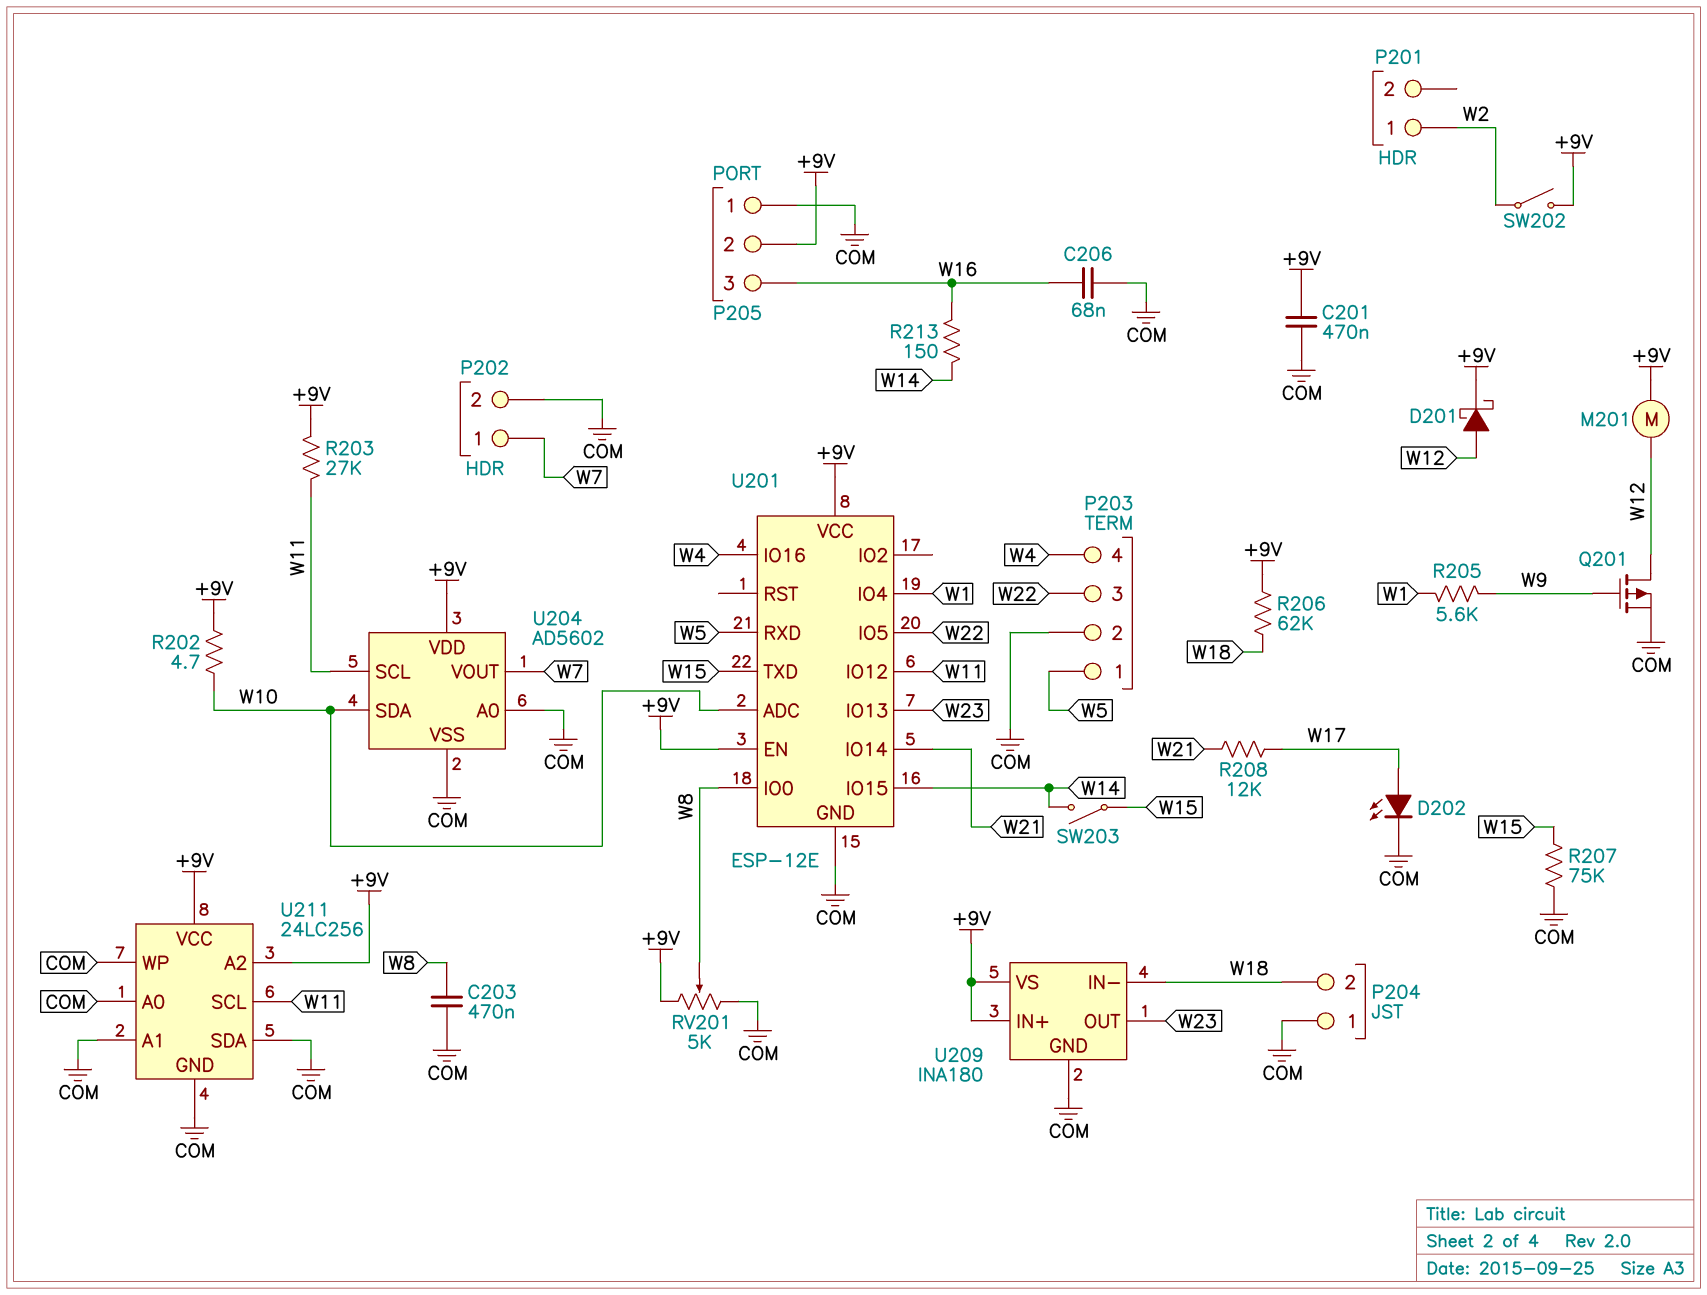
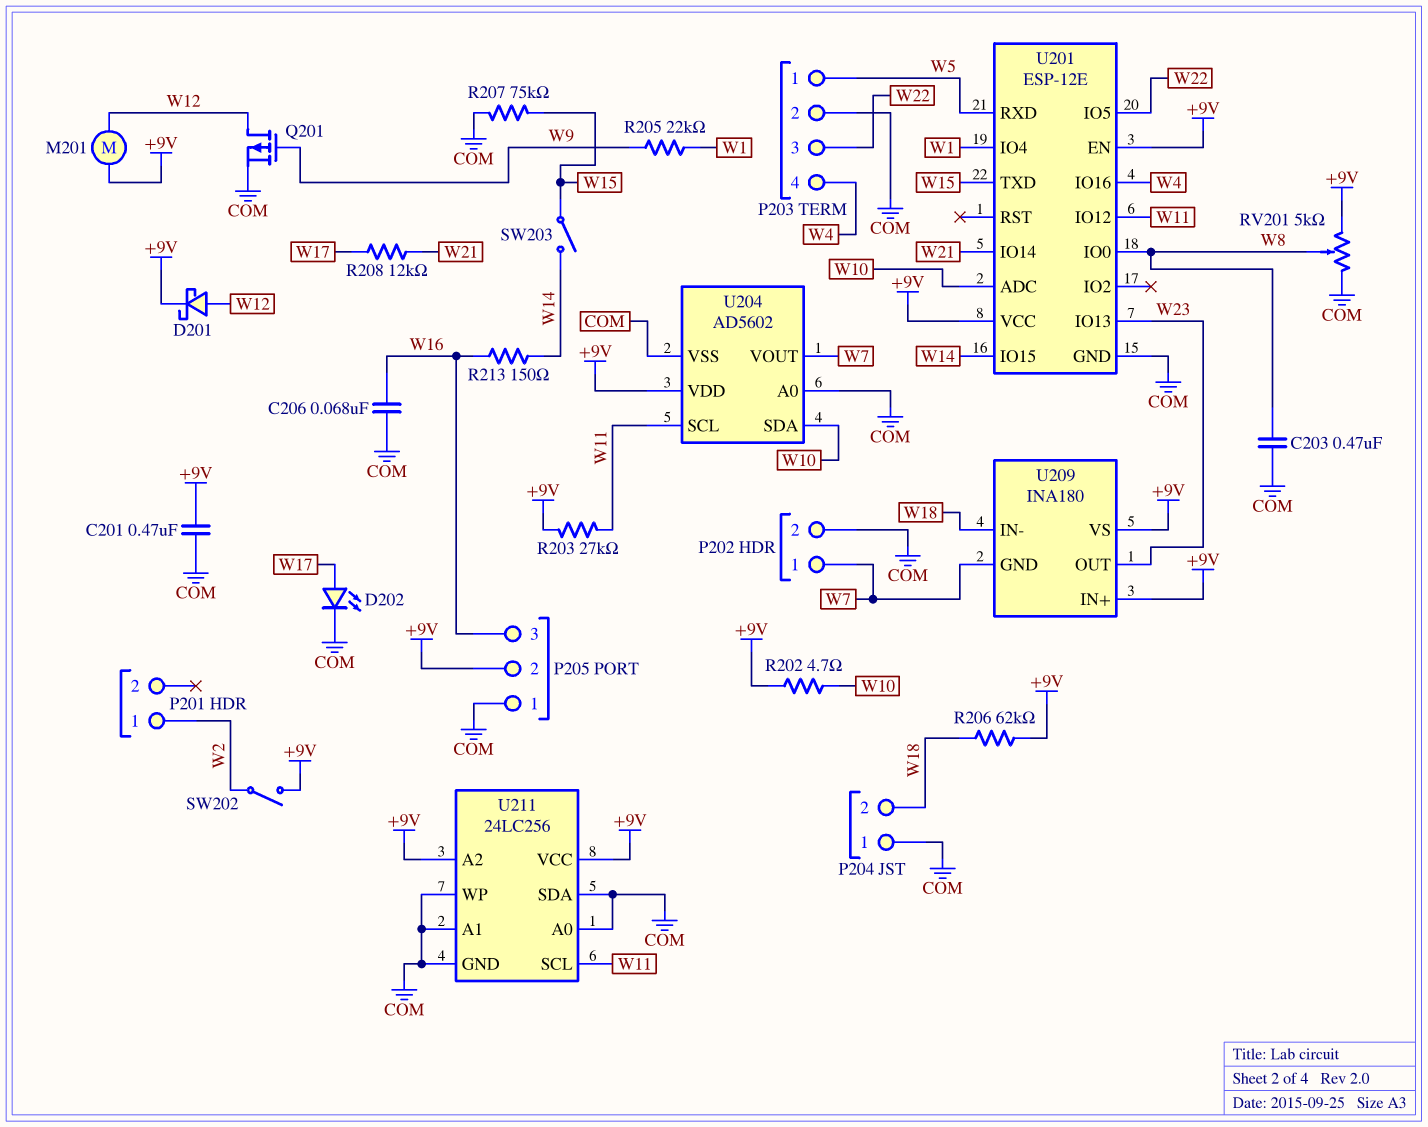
R205: 5.6k (W1, W9) -> 22k (W1, W9)
U209 pin GND: COM -> W7

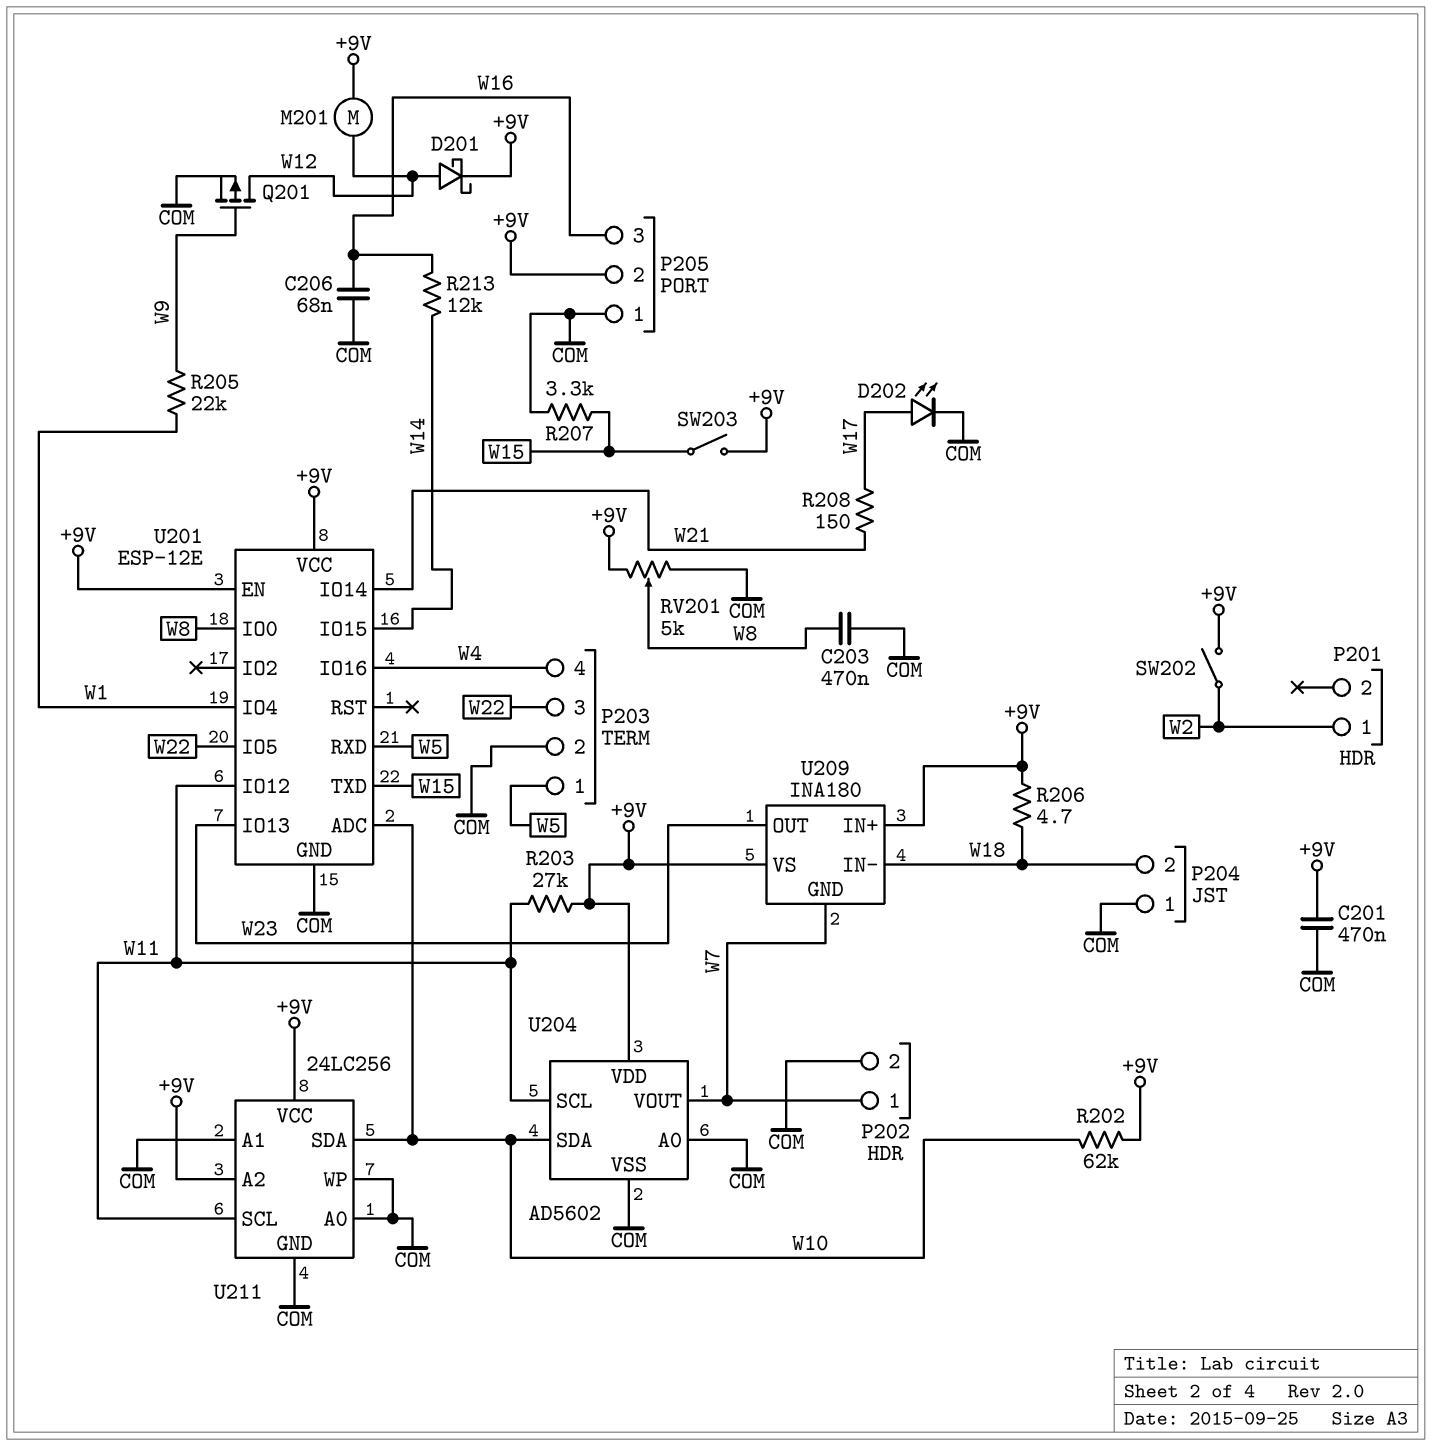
R202: 4.7 (+9V, W10) -> 62k (+9V, W10)
R206: 62k (+9V, W18) -> 4.7 (+9V, W18)
R207: 75k (COM, W15) -> 3.3k (COM, W15)
R208: 12k (W17, W21) -> 150 (W17, W21)
R213: 150 (W14, W16) -> 12k (W14, W16)
SW203: switch (W14, W15) -> switch (+9V, W15)
U211 pin SDA: COM -> W10

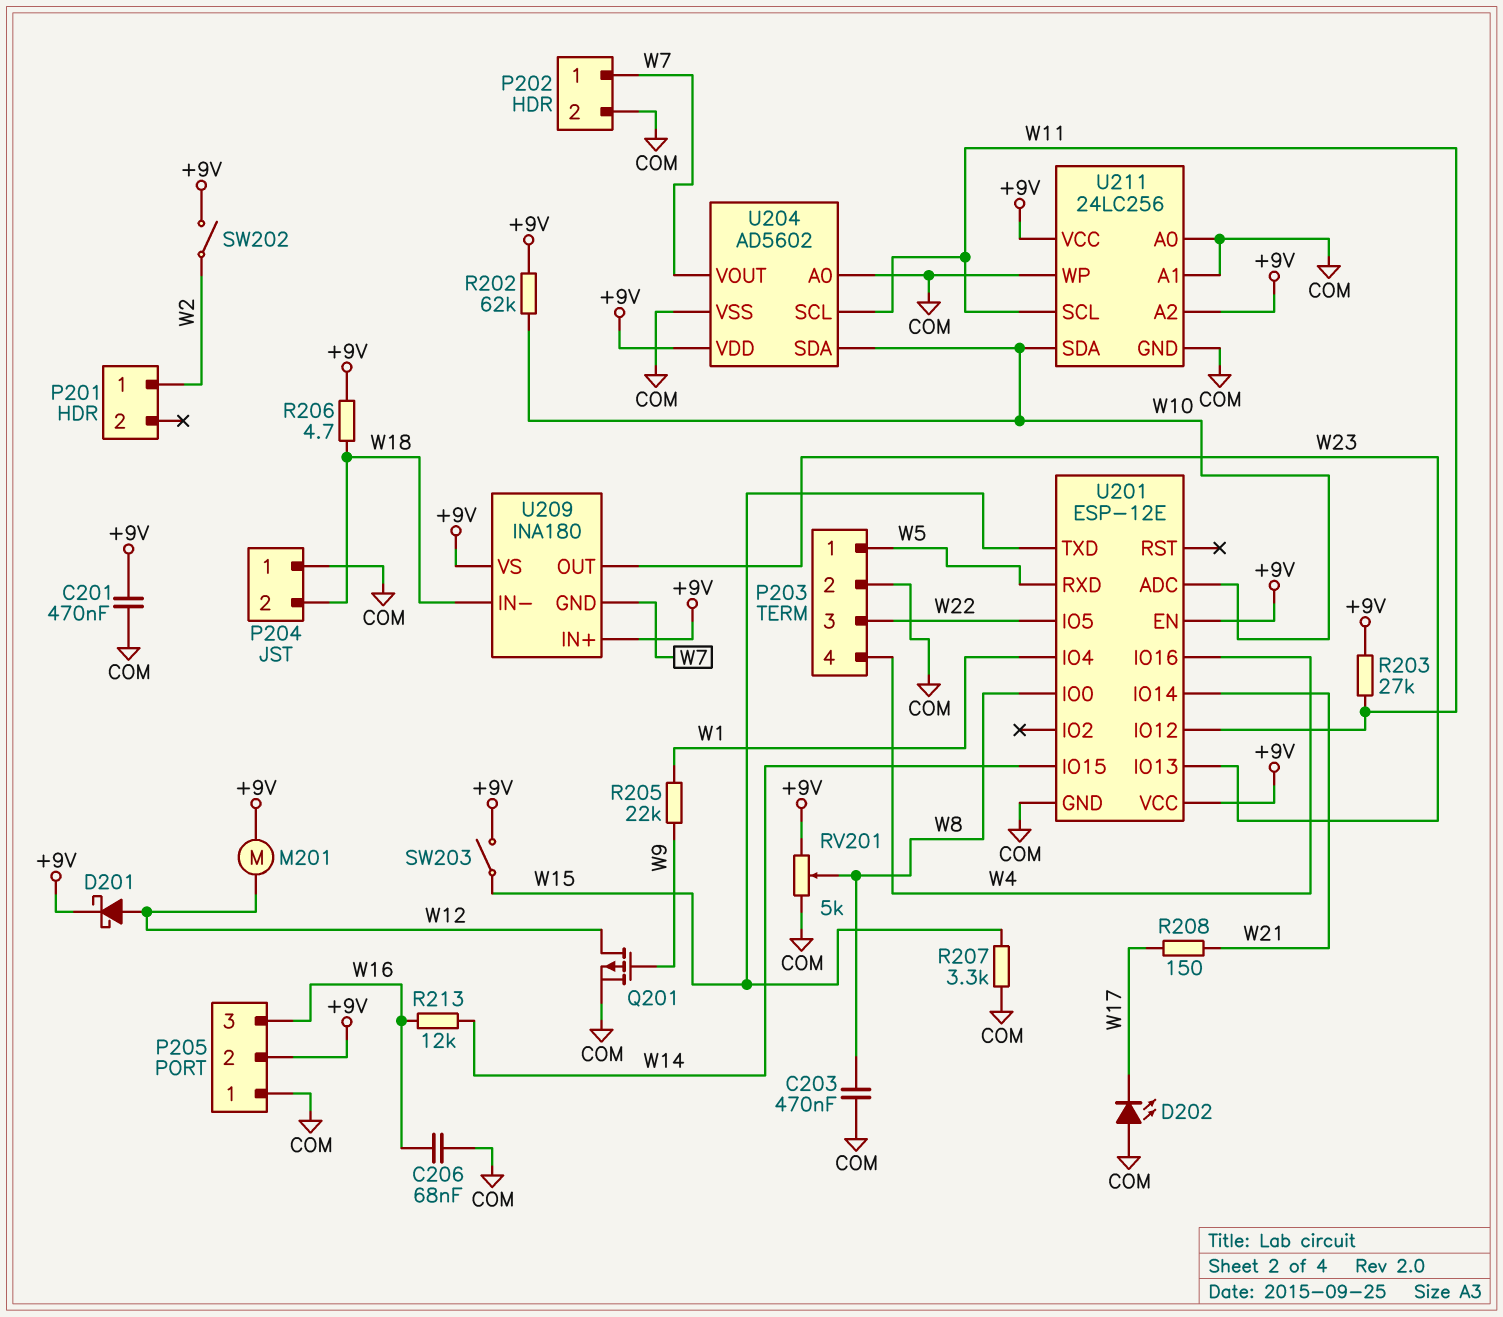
D202: LED (A W17, K COM) -> LED (A COM, K W17)

